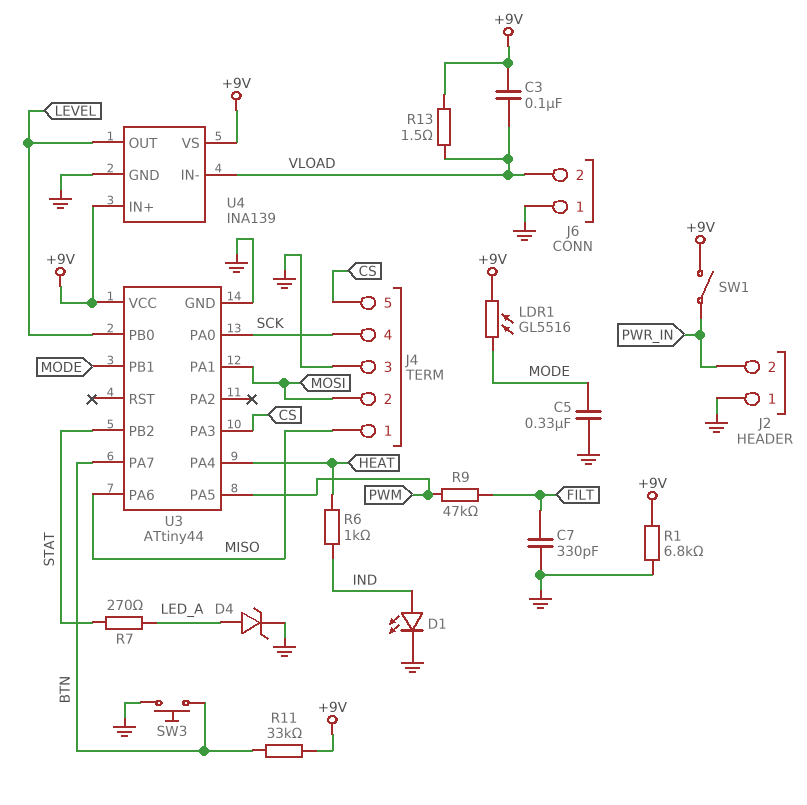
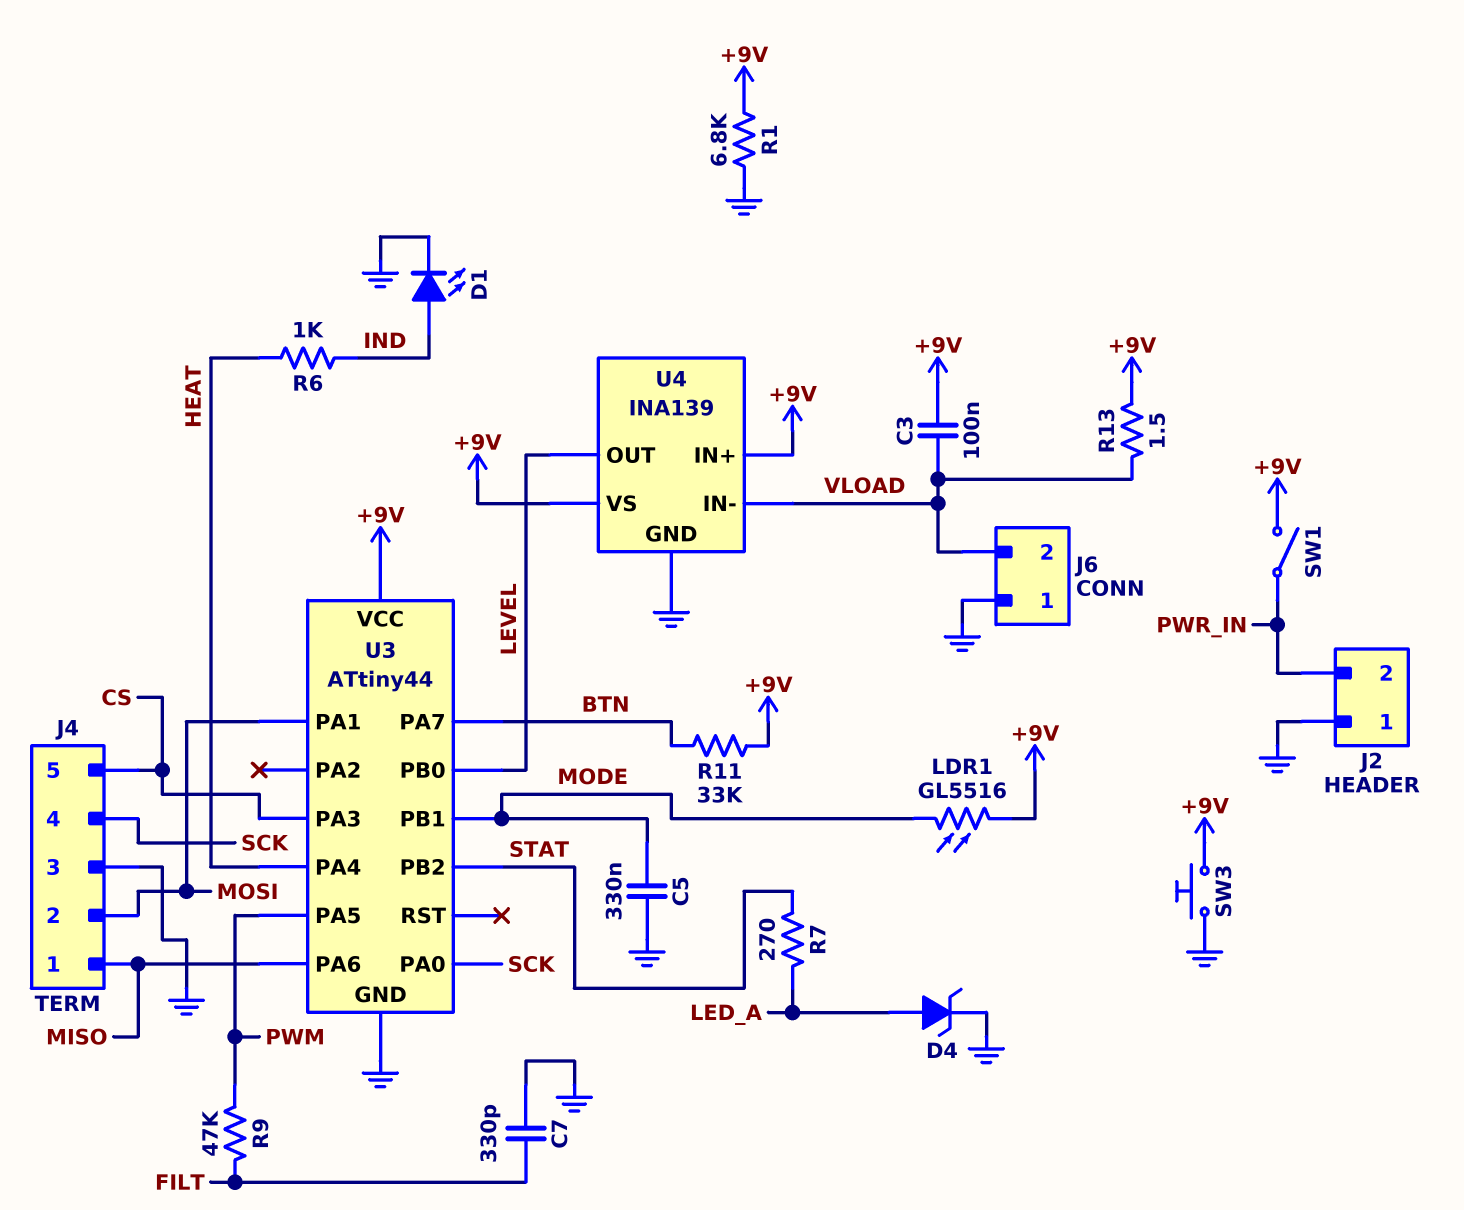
SW3: button (BTN, GND) -> button (+9V, GND)

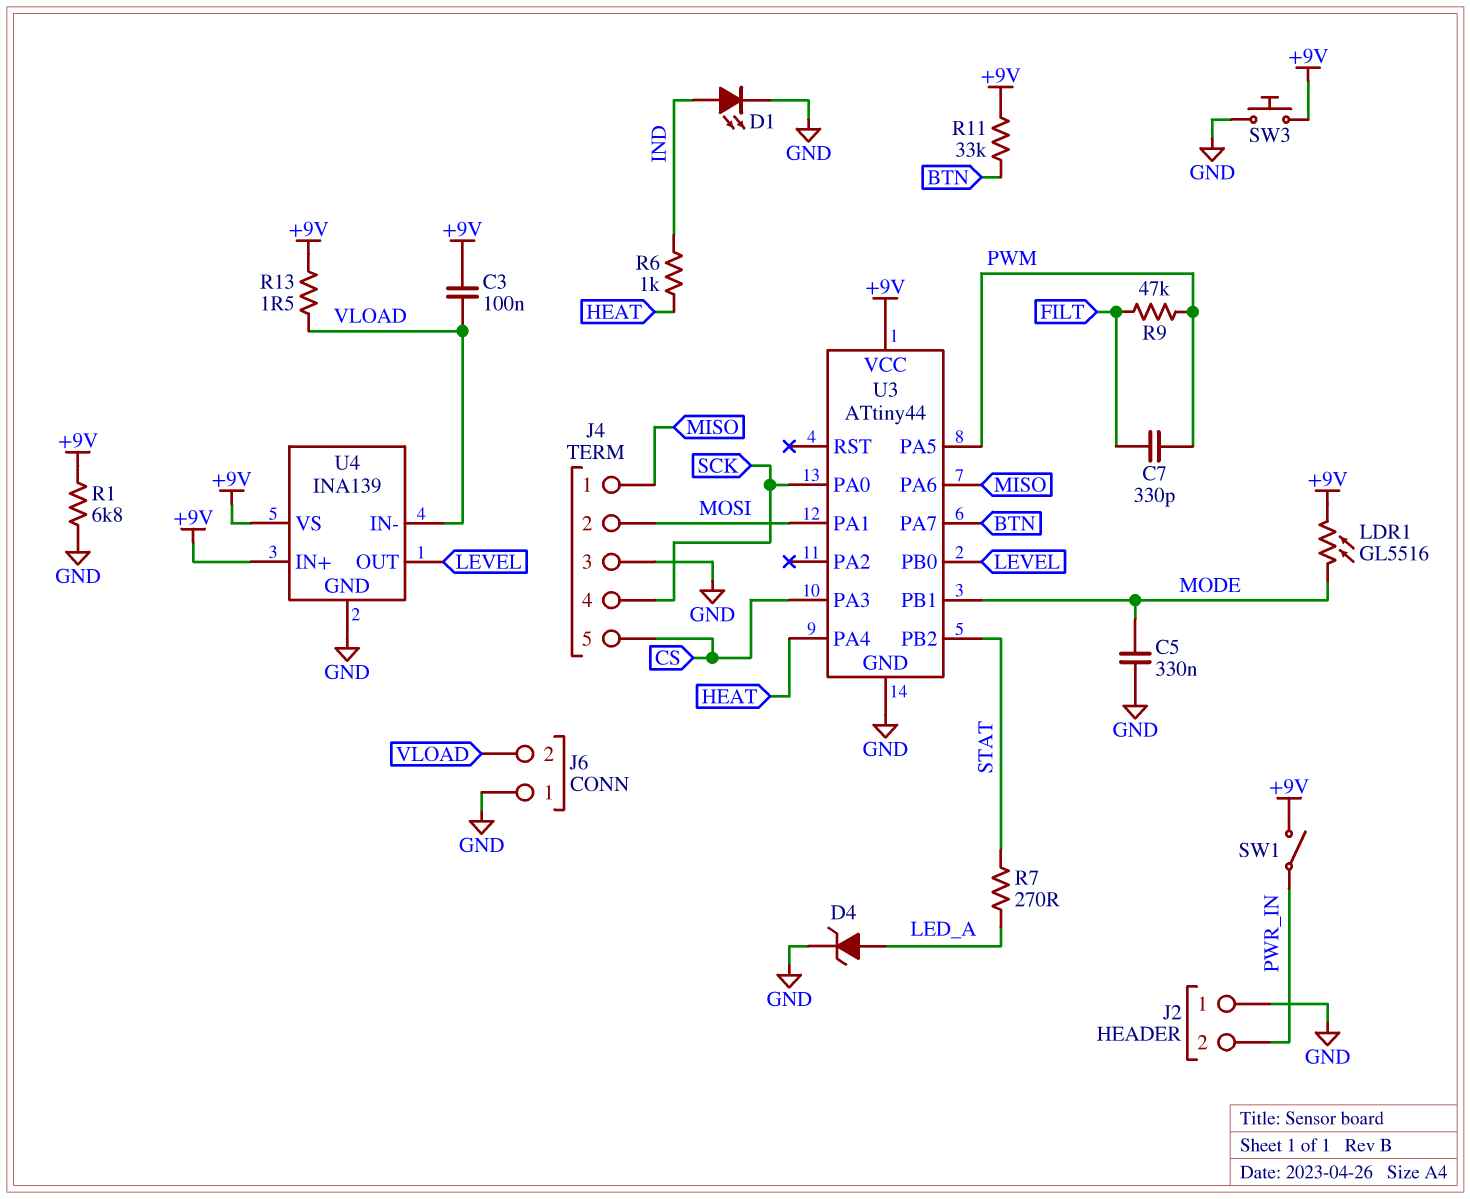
C7: 330pF (FILT, GND) -> 330pF (FILT, PWM)

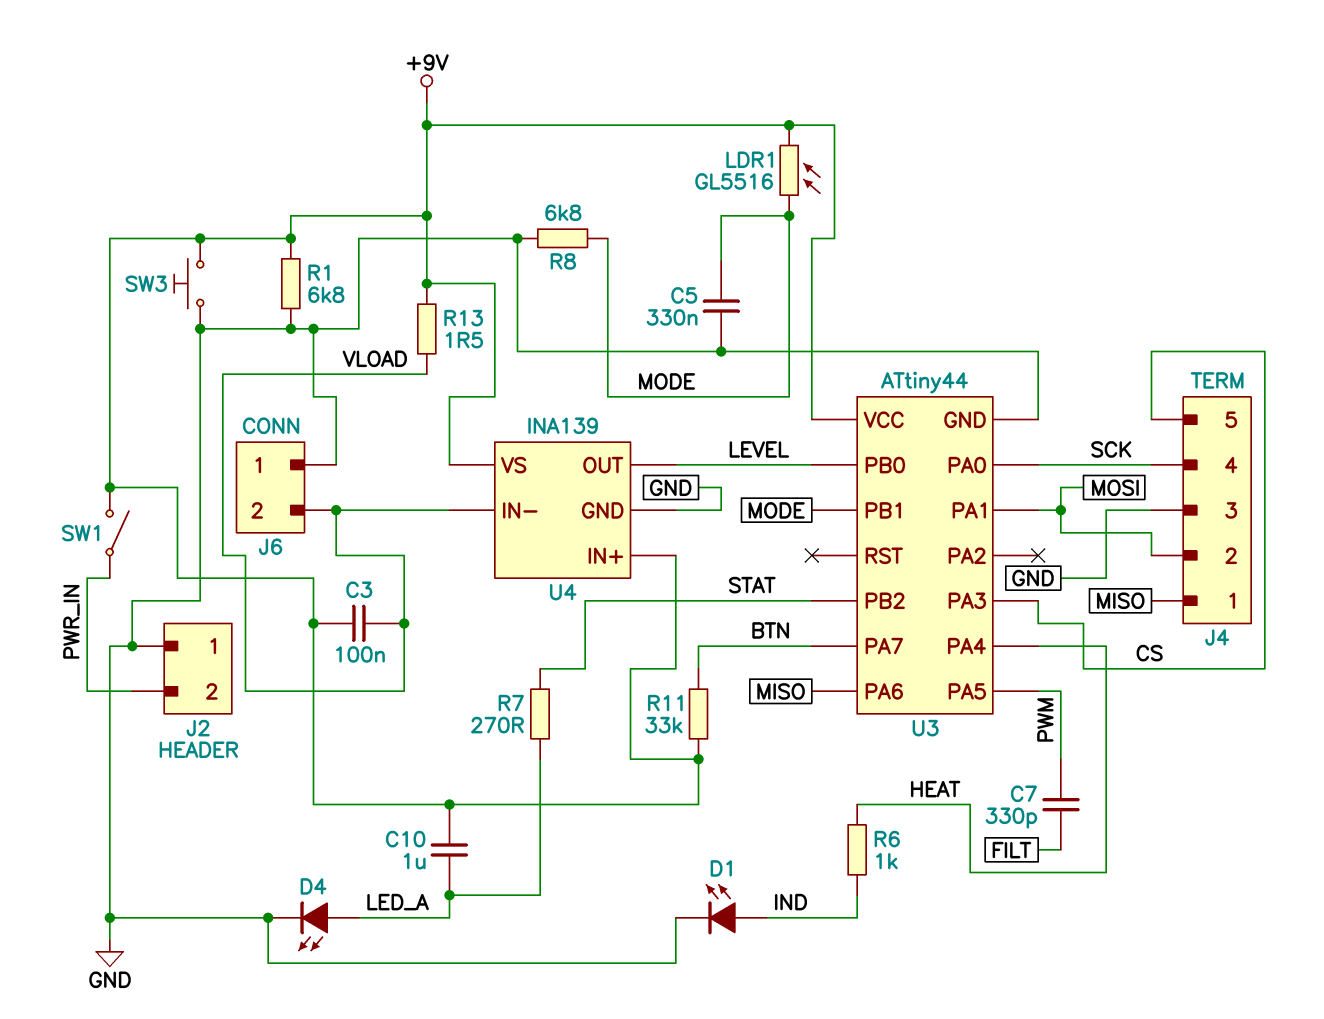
C10: none -> 1uF (+9V, LED_A)
D4: zener (A LED_A, K GND) -> LED (A LED_A, K GND)
R8: none -> 6.8k (GND, MODE)
R9: 47k (FILT, PWM) -> none

